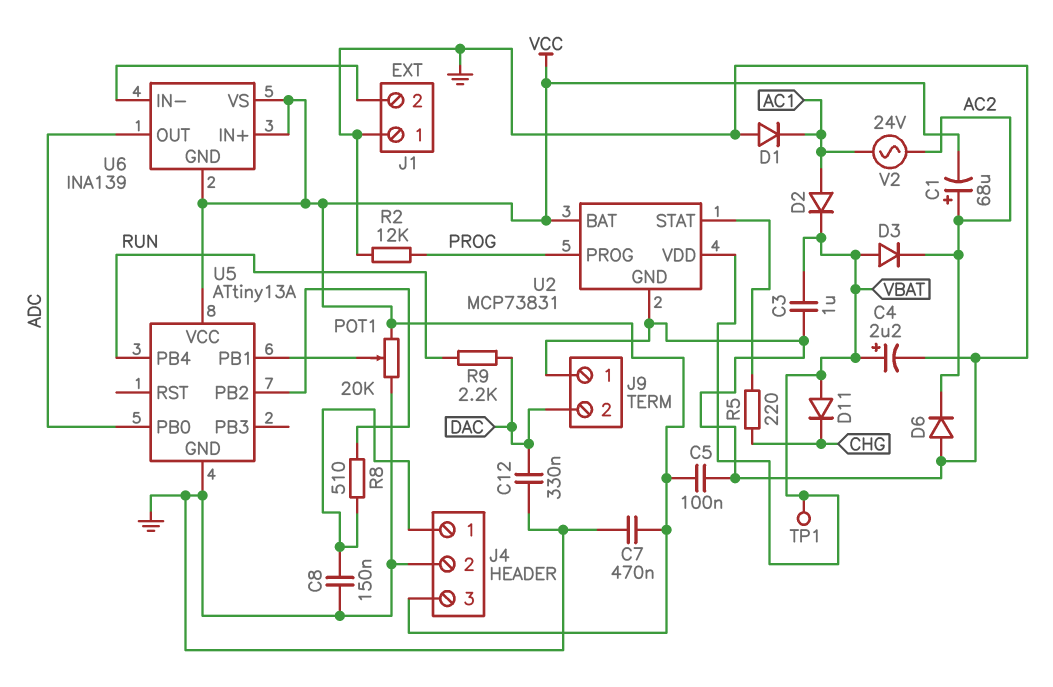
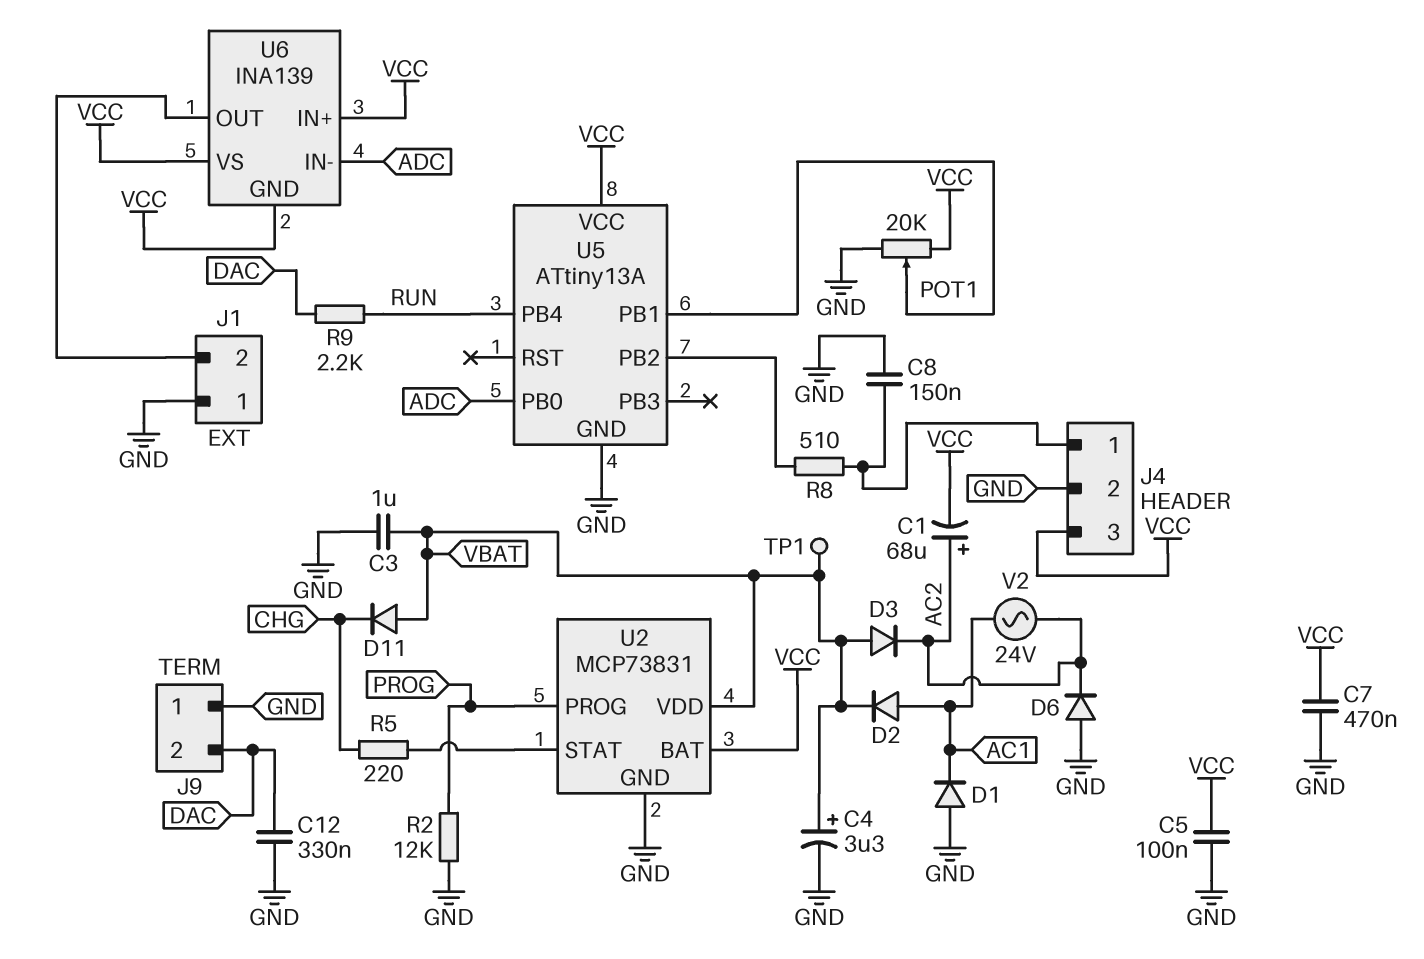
C4: 2.2uF (plus VBAT, minus GND) -> 3.3uF (plus VBAT, minus GND)
U6 pin IN-: J1/2 -> ADC
U6 pin OUT: ADC -> J1/2

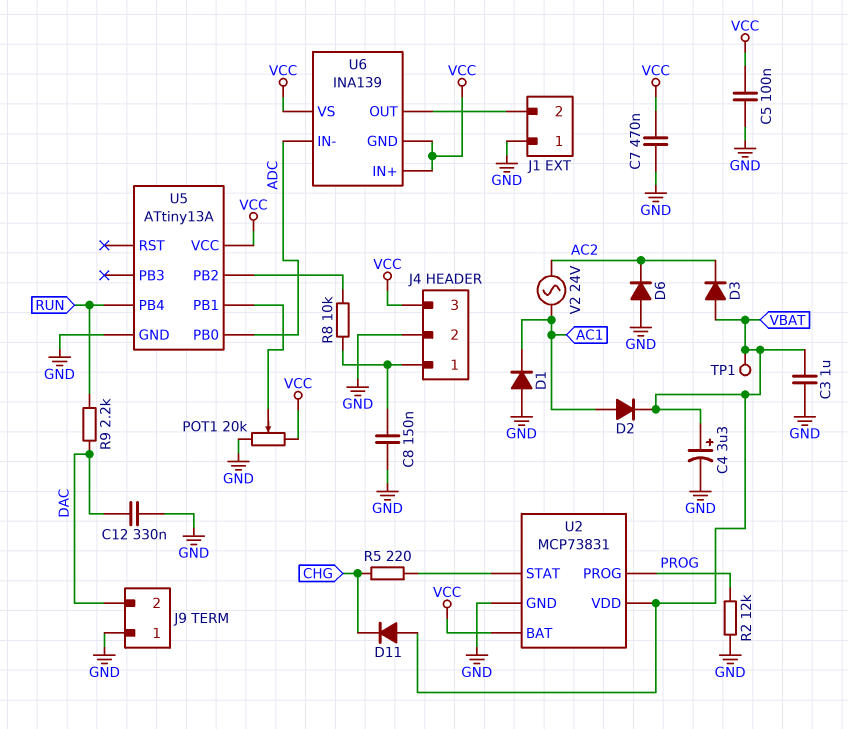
C1: 68uF (plus AC2, minus VCC) -> none
R8: 510 (J4/1, U5/PB2) -> 10k (J4/1, U5/PB2)

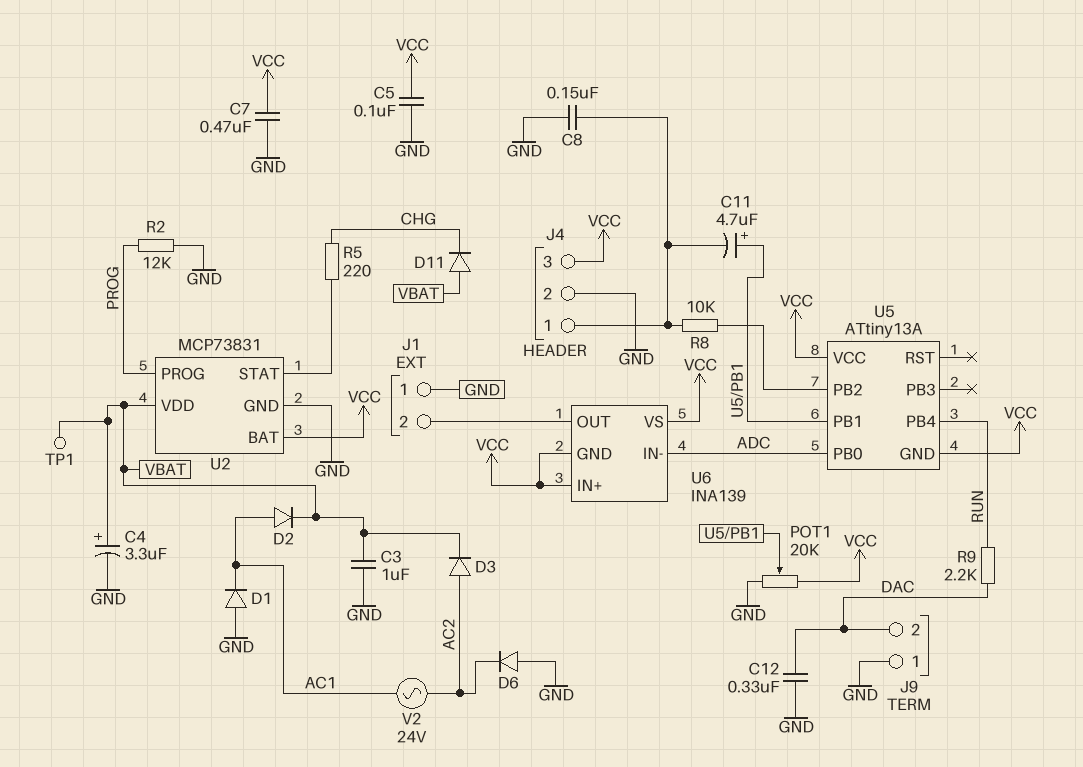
C11: none -> 4.7uF (plus U5/PB1, minus J4/1)
D3: diode (A VBAT, K AC2) -> diode (A AC2, K VBAT)
U5 pin GND: GND -> VCC

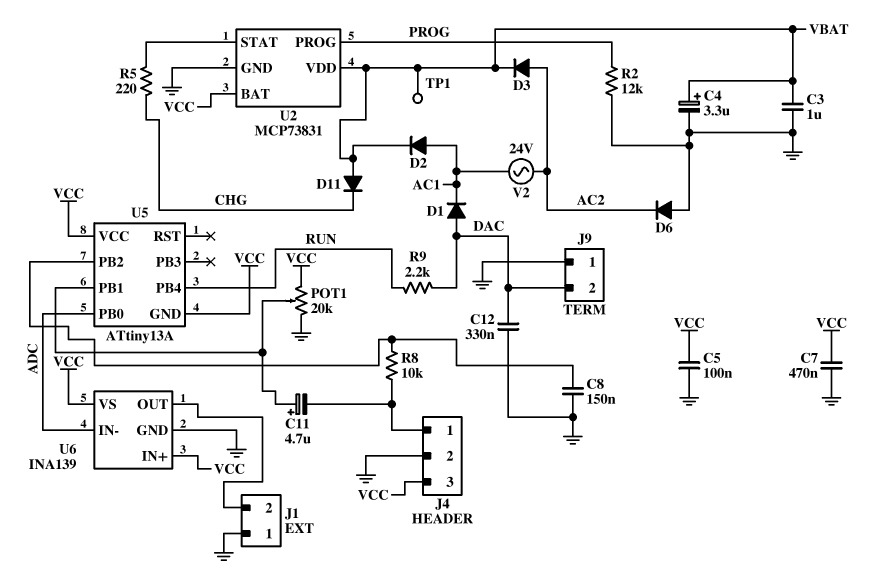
C8: 150nF (GND, J4/1) -> 150nF (GND, U5/PB2)
D1: diode (A GND, K AC1) -> diode (A DAC, K AC1)
U6 pin GND: VCC -> GND

